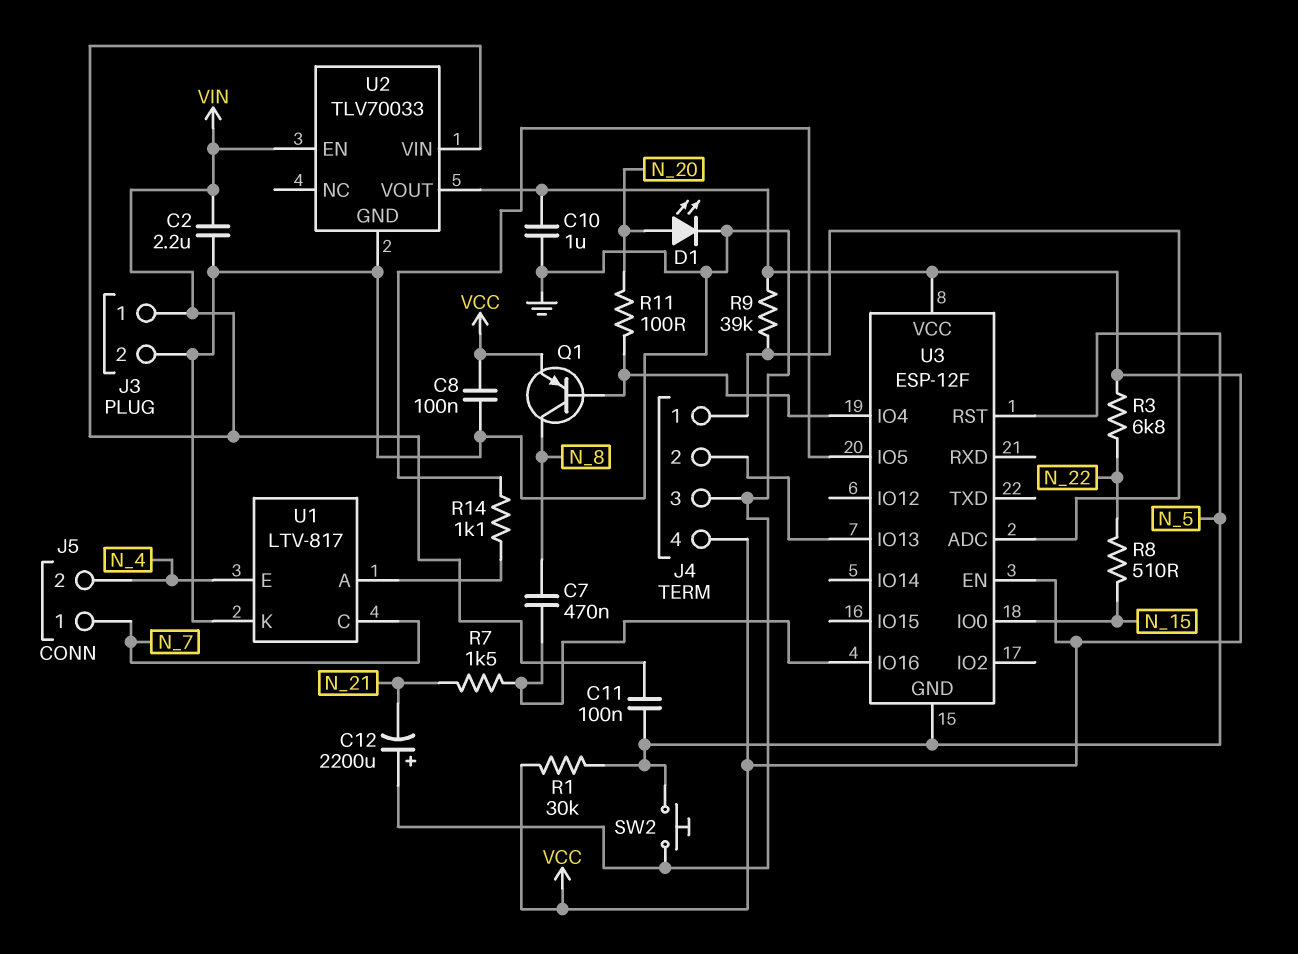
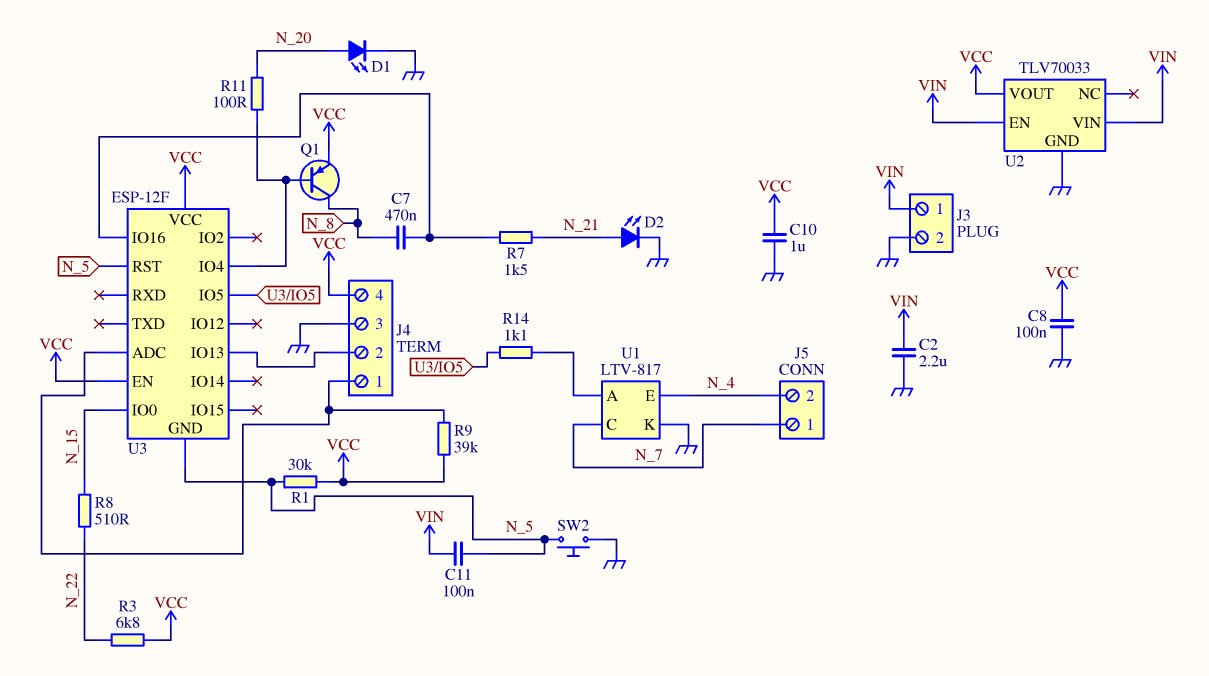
C12: 2200uF (plus GND, minus N_21) -> none
D2: none -> LED (A N_21, K GND)

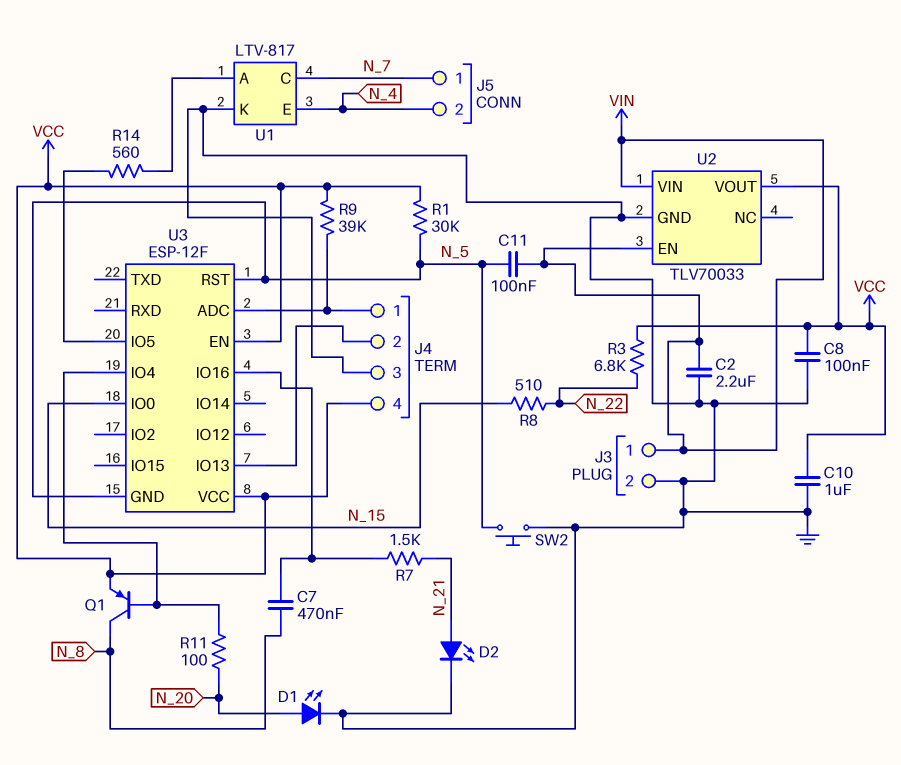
R14: 1.1k (U1/A, U3/IO5) -> 560 (U1/A, U3/IO5)

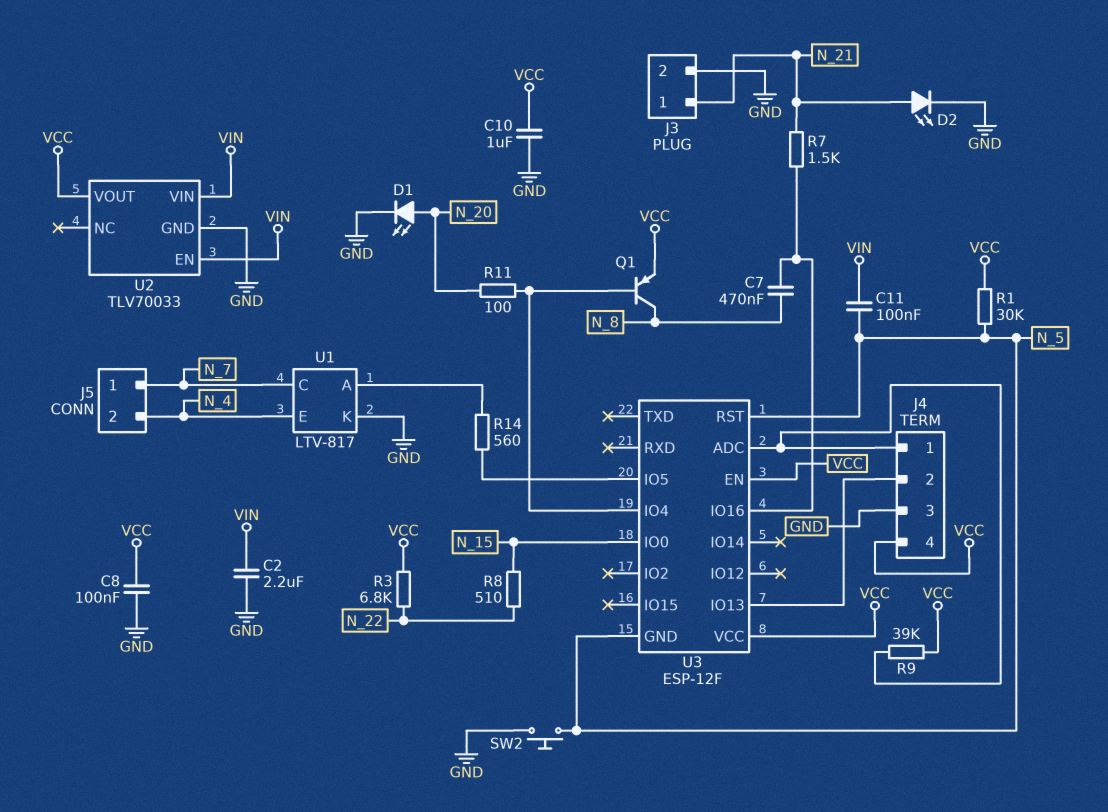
J3 pin 1: VIN -> N_21

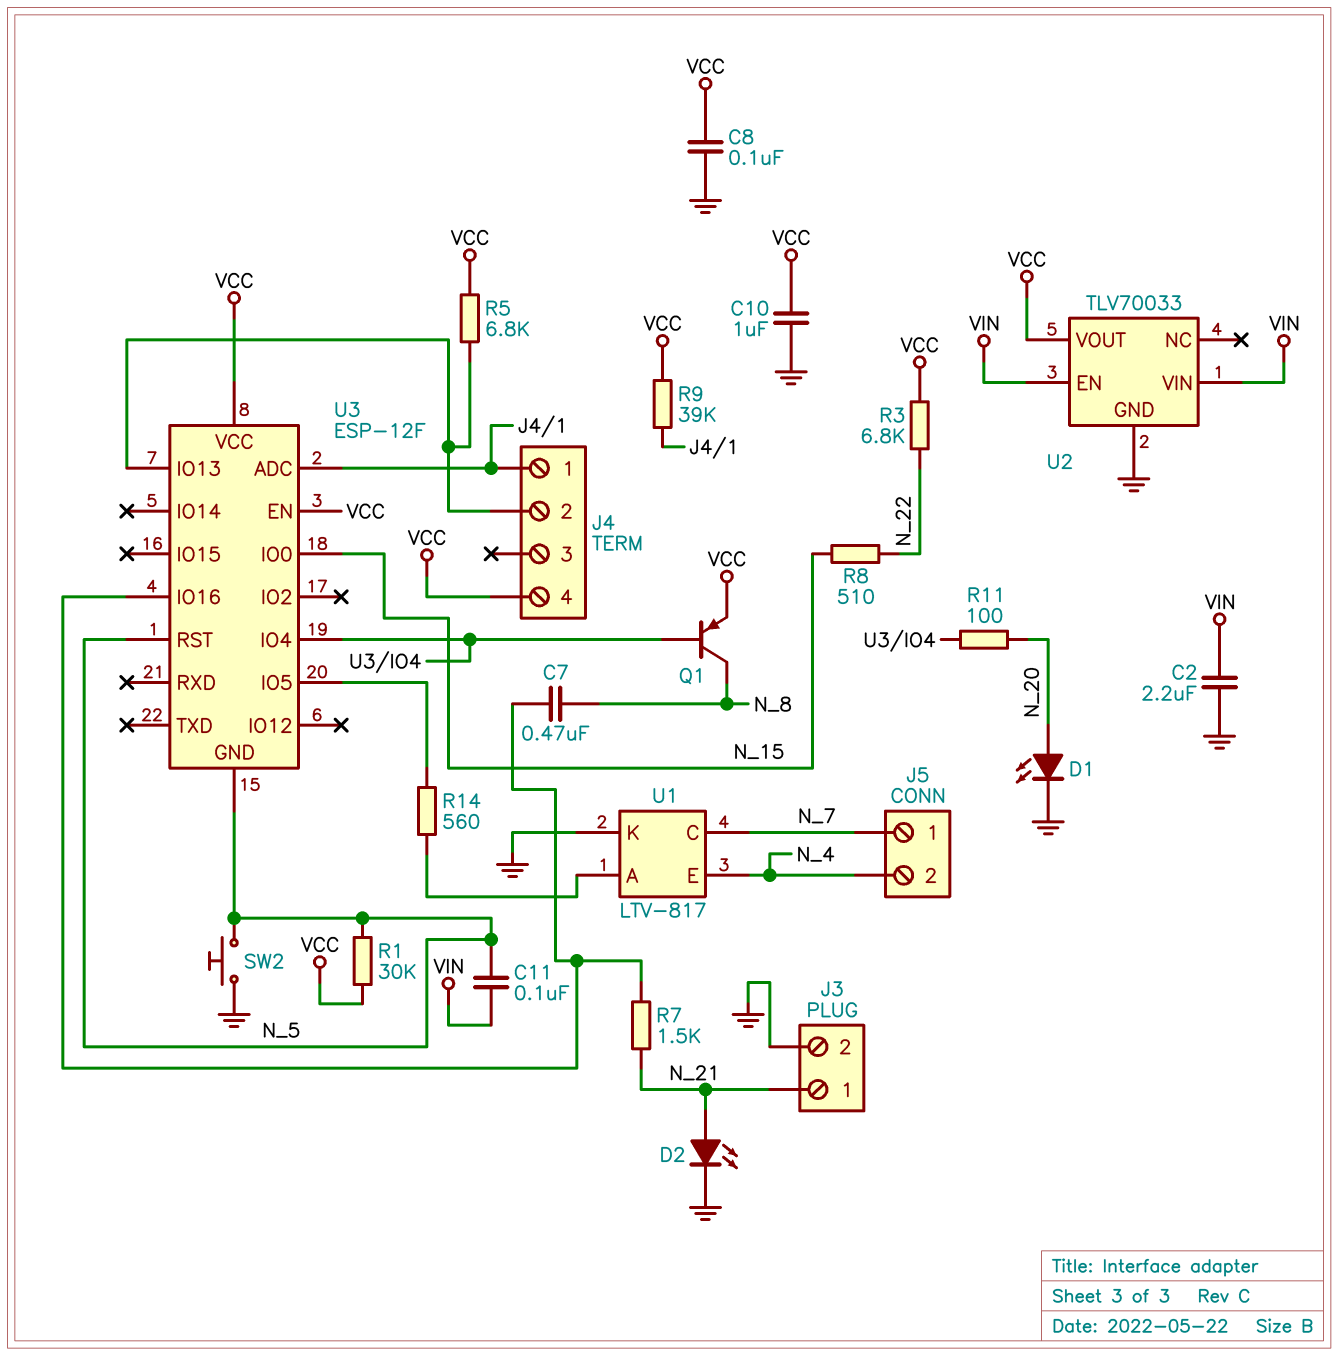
J4 pin 3: GND -> none
R5: none -> 6.8k (J4/2, VCC)

